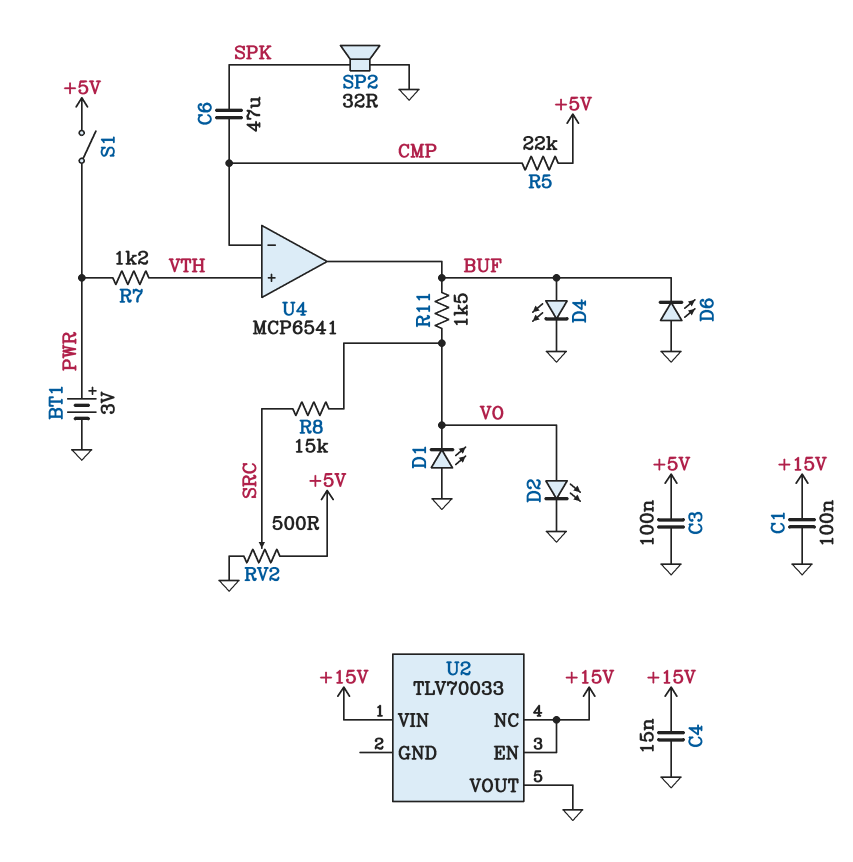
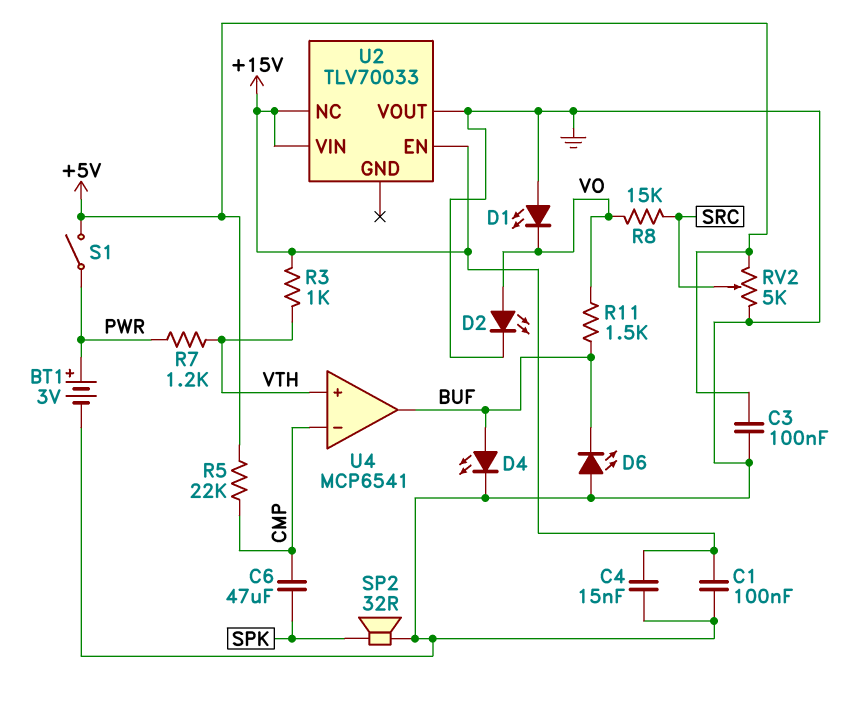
R3: none -> 1k (+15V, VTH)
RV2: 500 (+5V, GND, wiper SRC) -> 5k (+5V, GND, wiper SRC)

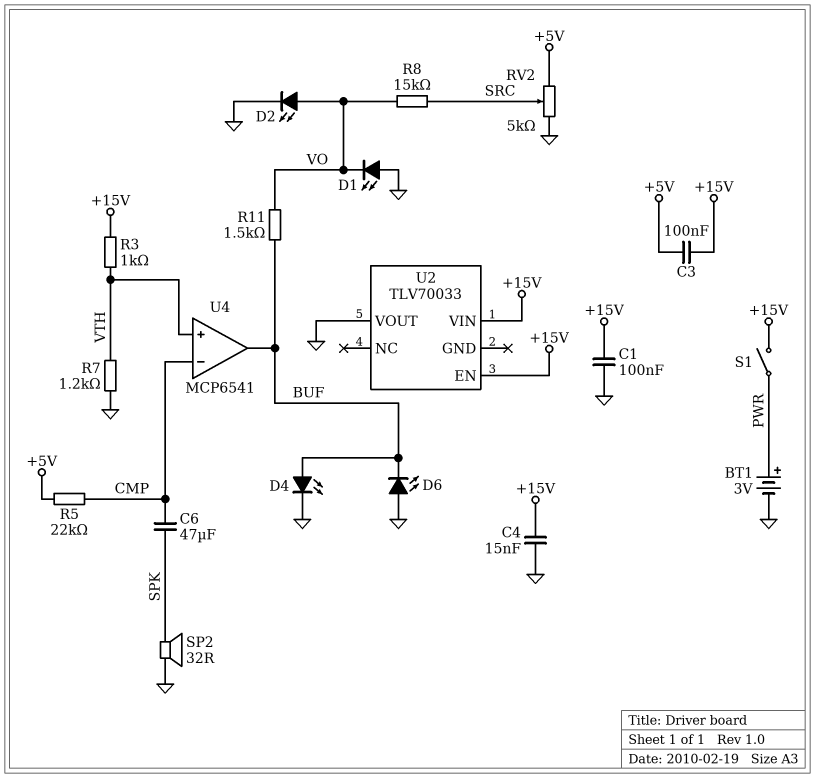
C3: 100nF (+5V, GND) -> 100nF (+5V, +15V)
R7: 1.2k (PWR, VTH) -> 1.2k (GND, VTH)
S1: switch (+5V, PWR) -> switch (+15V, PWR)
U2 pin NC: +15V -> none

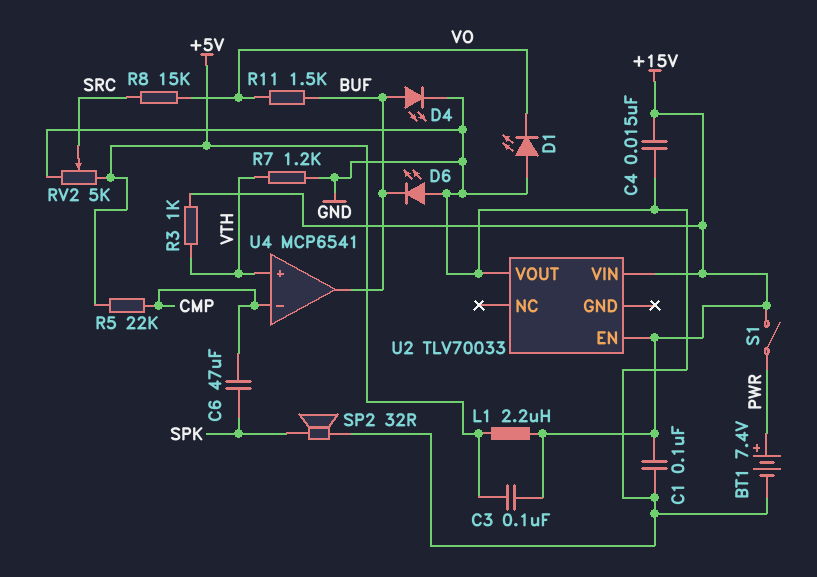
BT1: 3V (plus PWR, minus GND) -> 7.4V (plus PWR, minus GND)
D2: LED (A VO, K GND) -> none
L1: none -> 2.2uH (+5V, +15V)

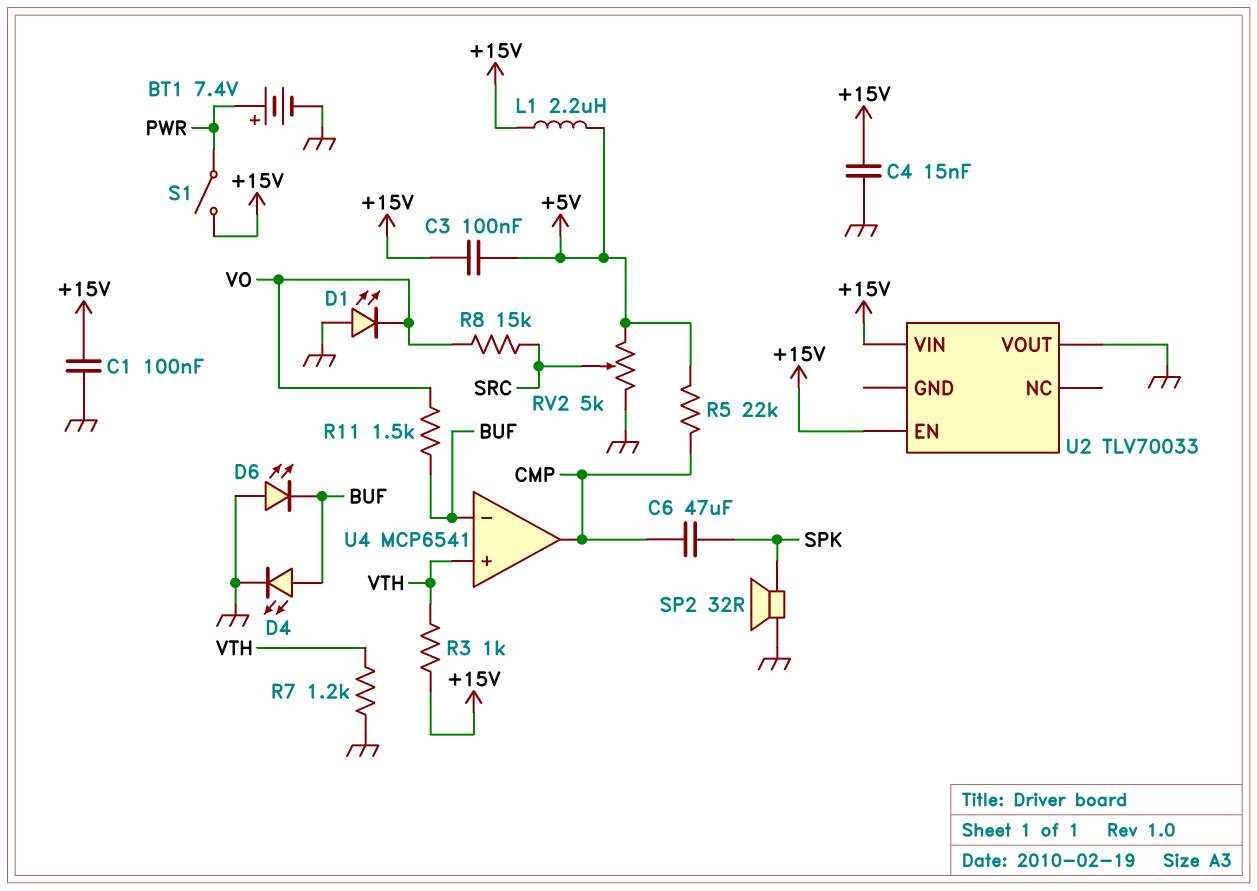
U4 pin in-: CMP -> BUF
U4 pin out: BUF -> CMP

